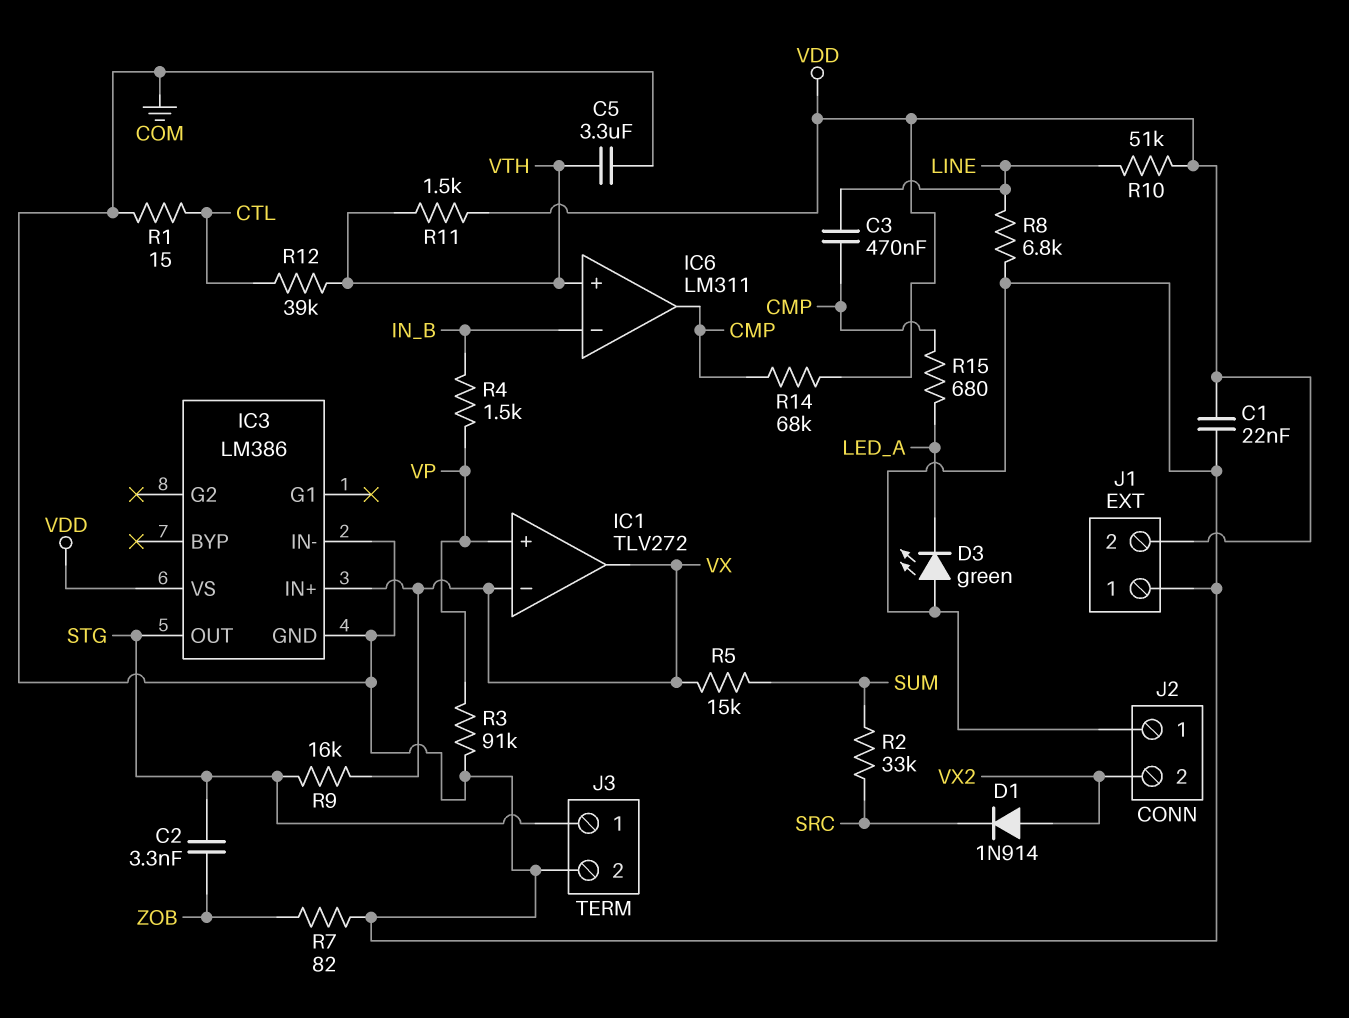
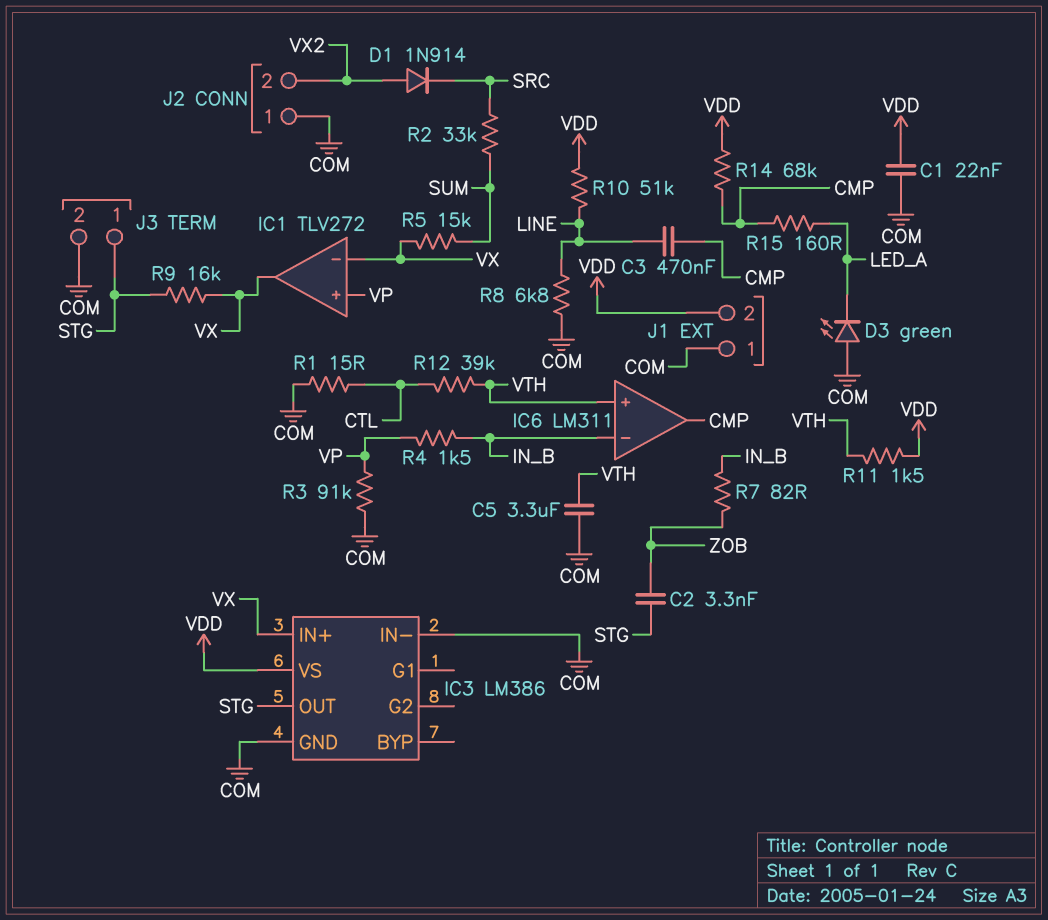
R7: 82 (COM, ZOB) -> 82 (IN_B, ZOB)
R15: 680 (CMP, LED_A) -> 160 (CMP, LED_A)

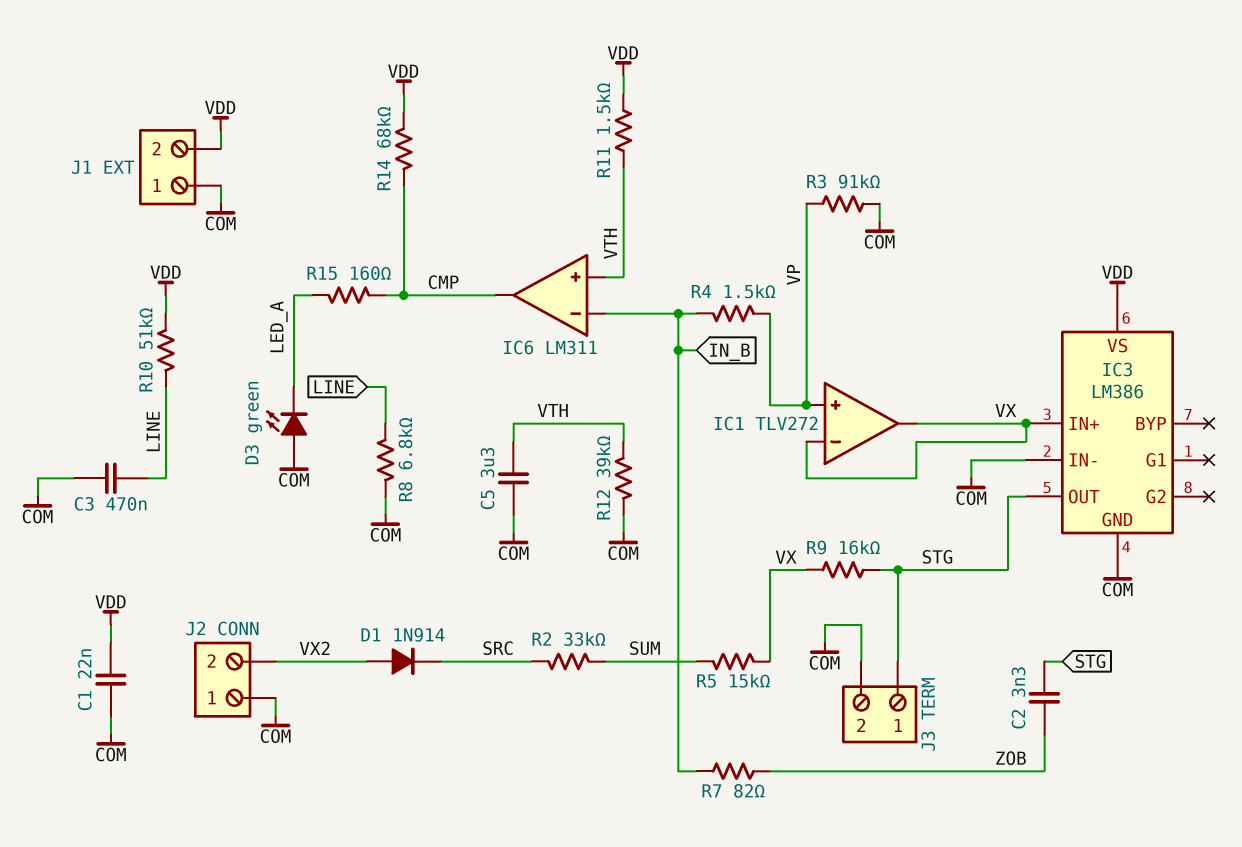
C3: 470nF (CMP, LINE) -> 470nF (COM, LINE)
R1: 15 (COM, CTL) -> none
R12: 39k (CTL, VTH) -> 39k (COM, VTH)

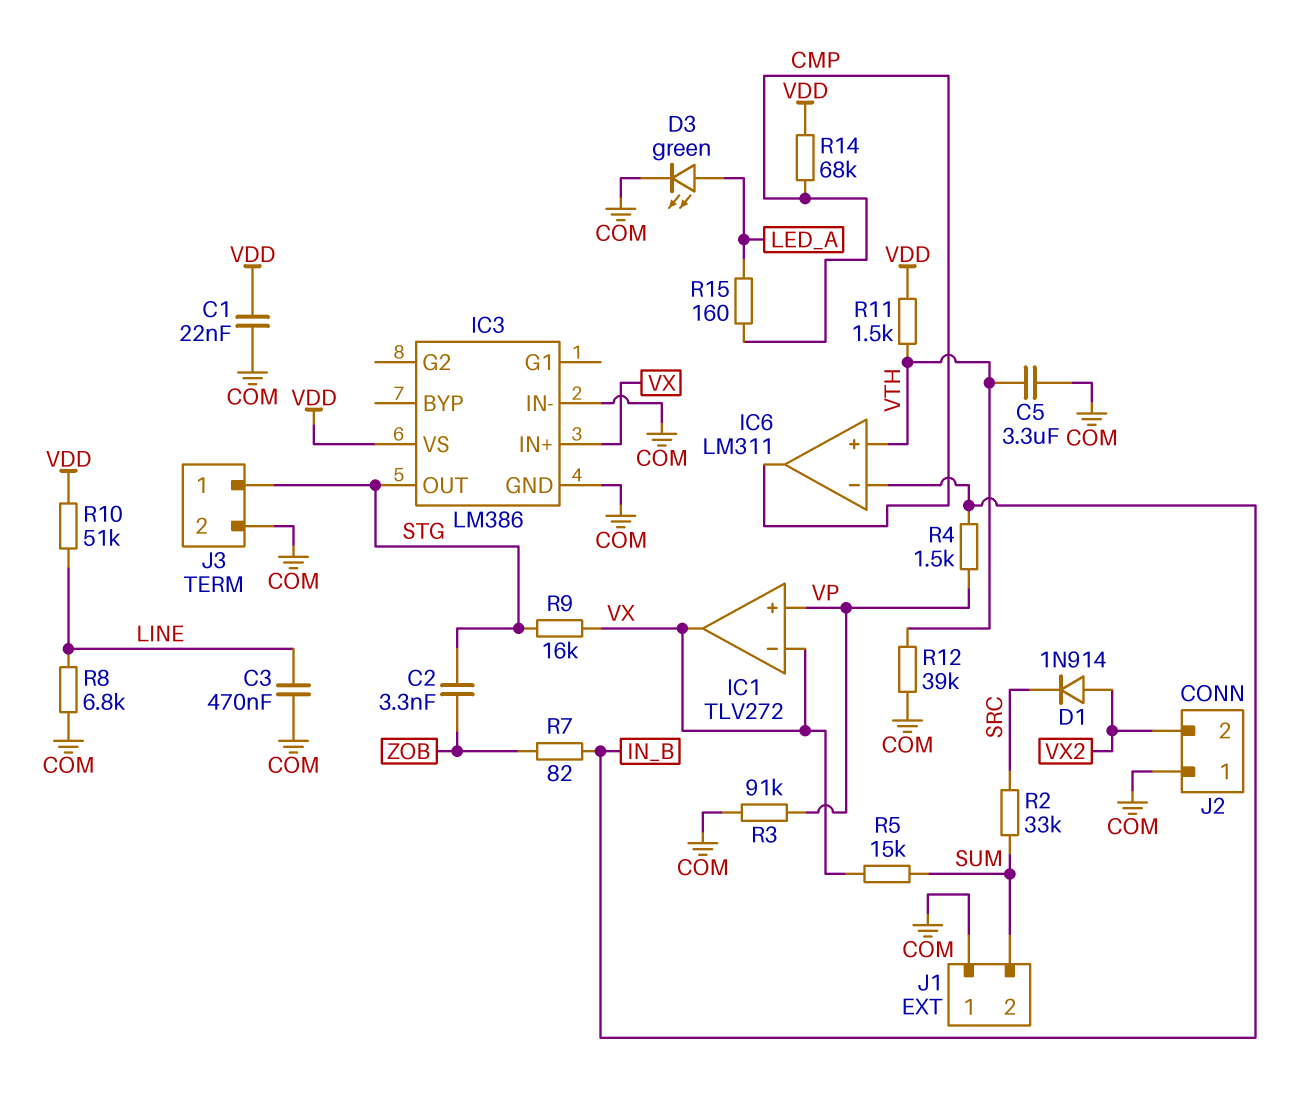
D3: LED green (A COM, K LED_A) -> LED green (A LED_A, K COM)
J1 pin 2: VDD -> SUM

